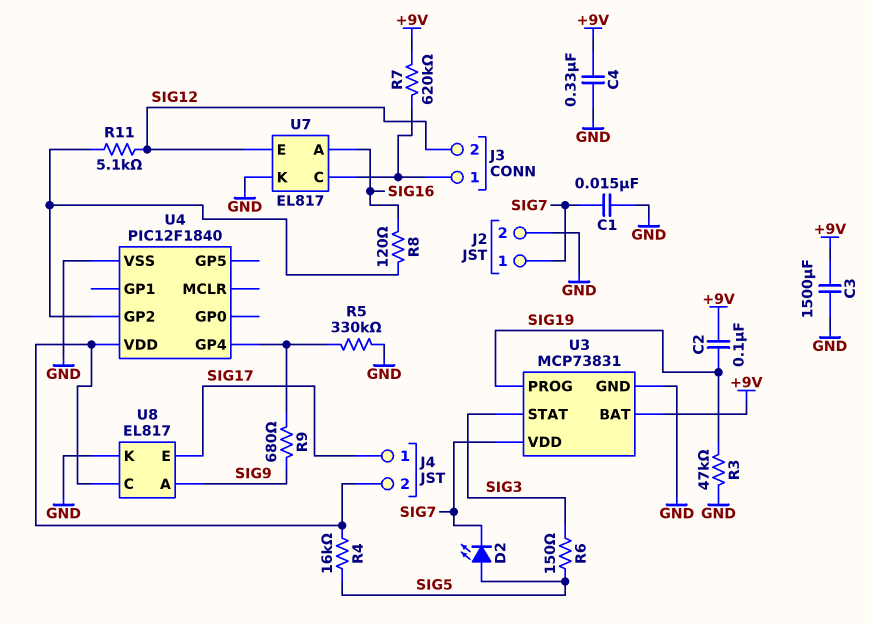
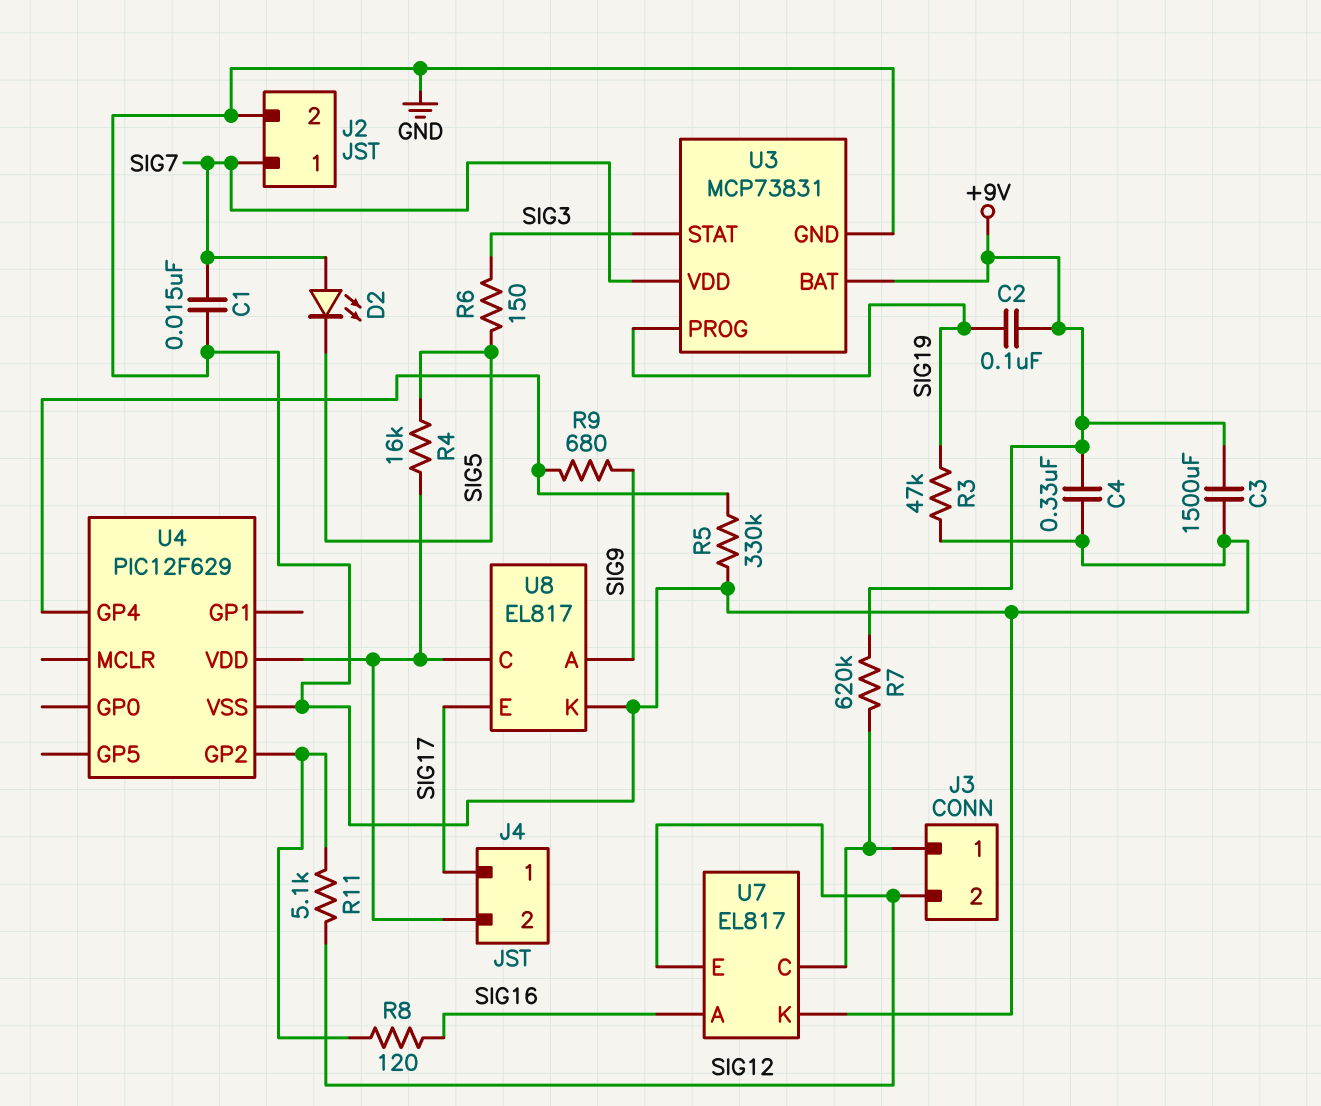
D2: LED (A SIG5, K SIG7) -> LED (A SIG7, K SIG5)
U4: PIC12F1840 -> PIC12F629

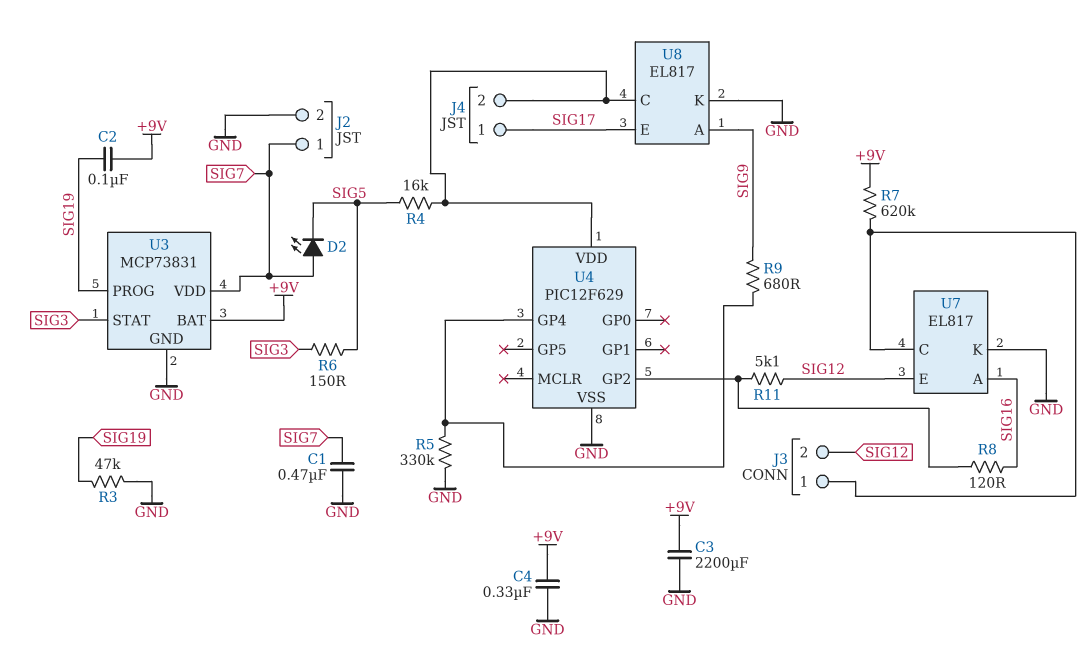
C1: 15nF (GND, SIG7) -> 470nF (GND, SIG7)
C3: 1500uF (+9V, GND) -> 2200uF (+9V, GND)

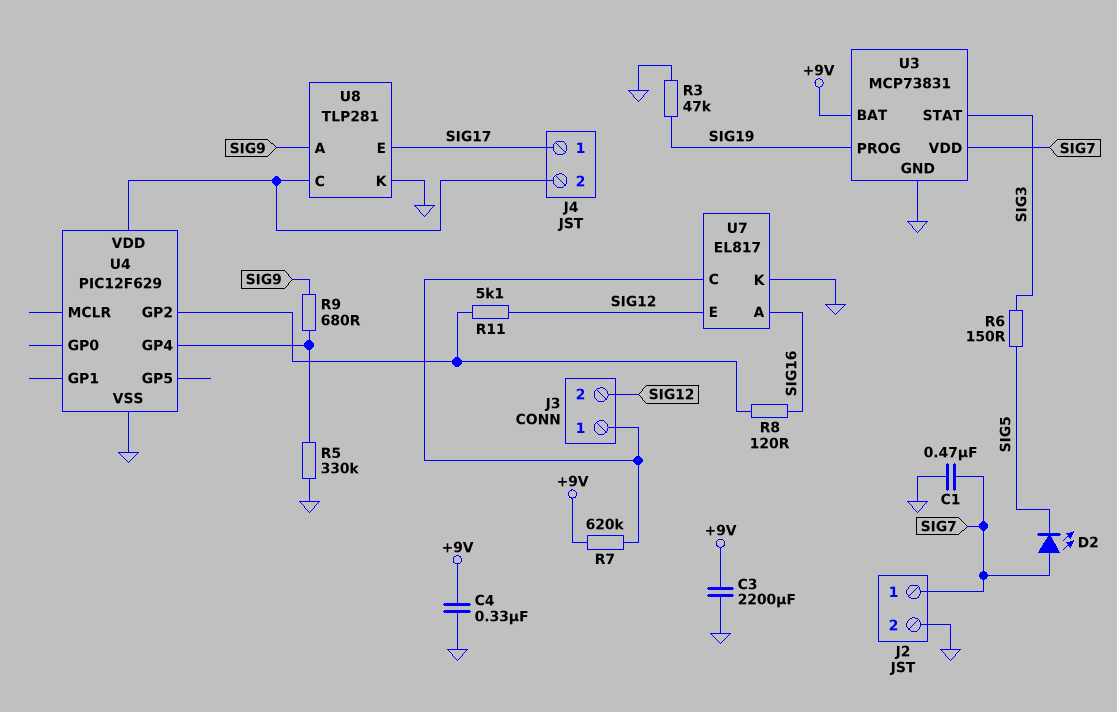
C2: 100nF (+9V, SIG19) -> none
R4: 16k (J4/2, SIG5) -> none
U8: EL817 -> TLP281

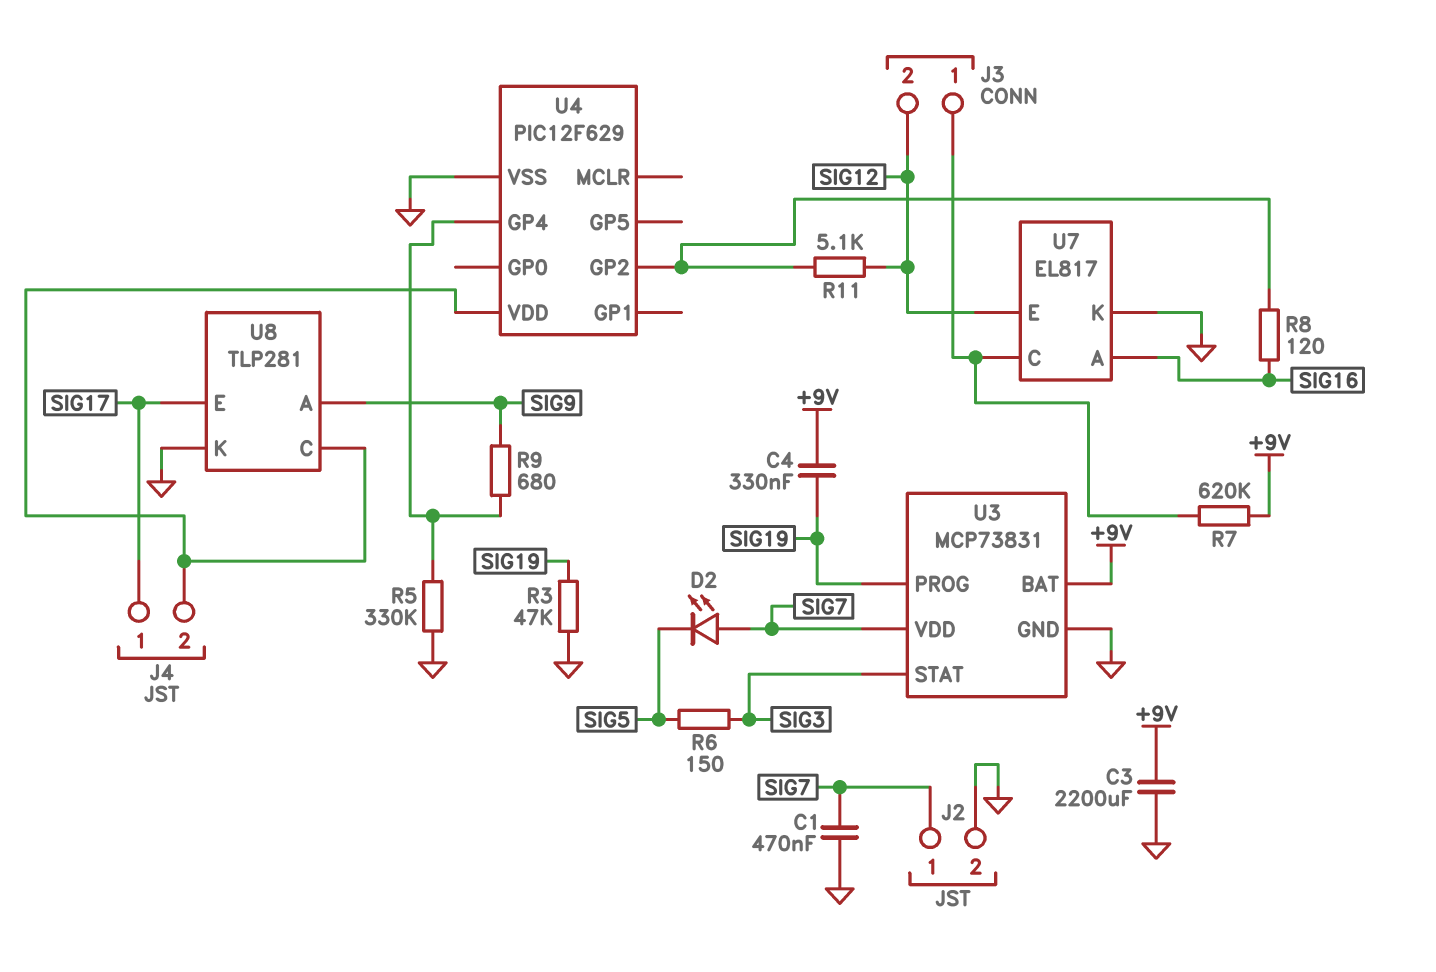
C4: 330nF (+9V, GND) -> 330nF (+9V, SIG19)

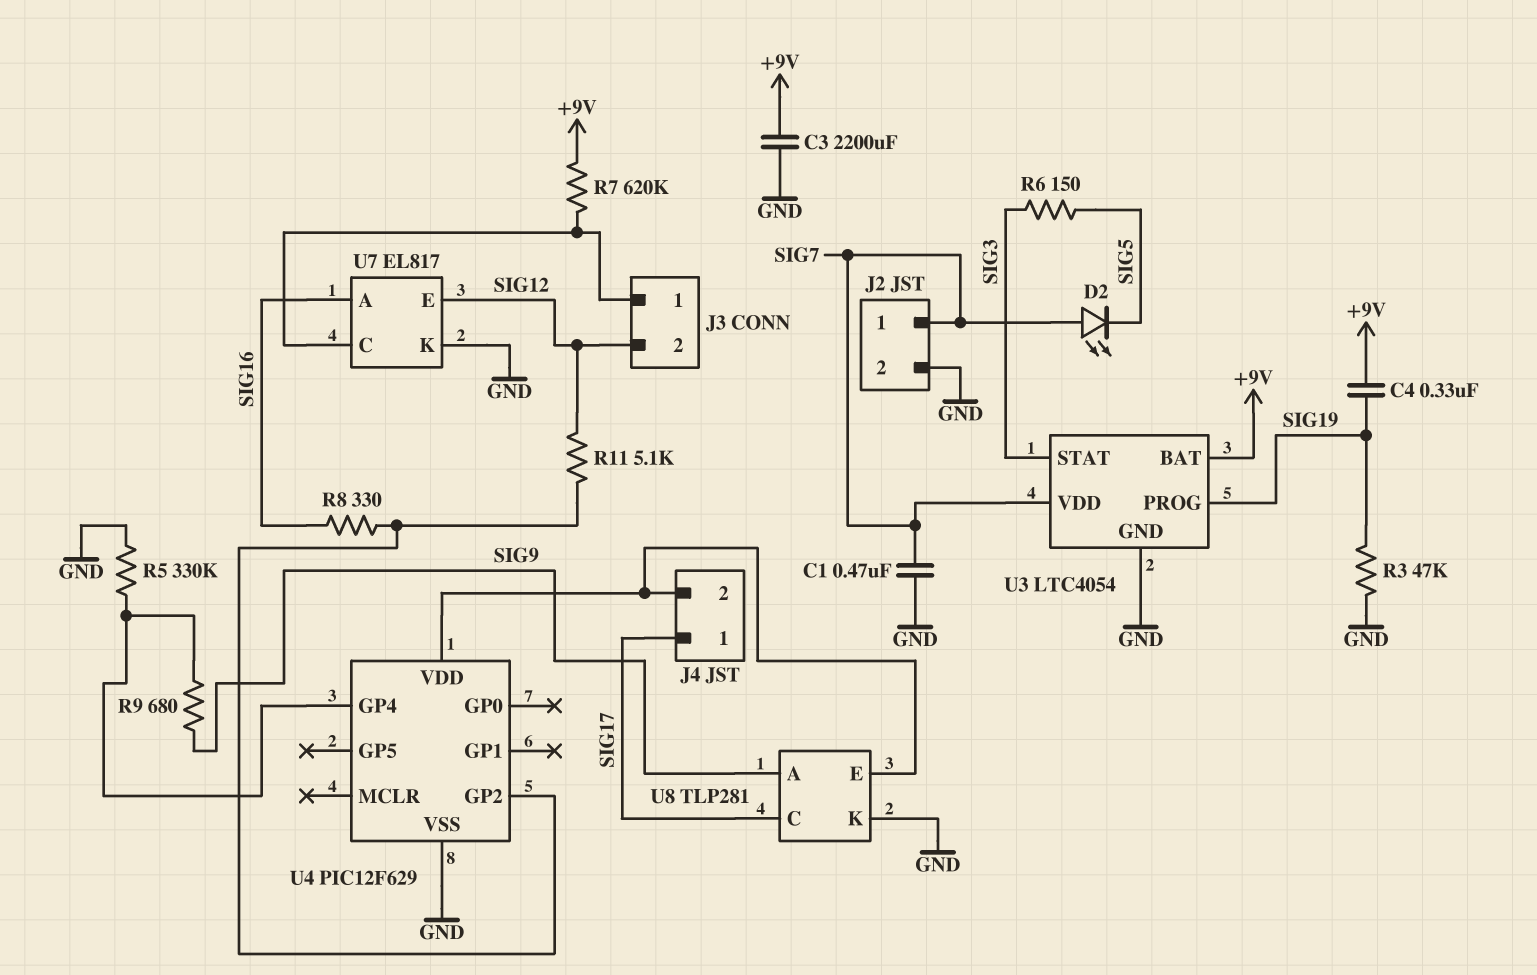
R8: 120 (SIG16, U4/GP2) -> 330 (SIG16, U4/GP2)
U3: MCP73831 -> LTC4054
U8 pin C: J4/2 -> SIG17
U8 pin E: SIG17 -> J4/2

